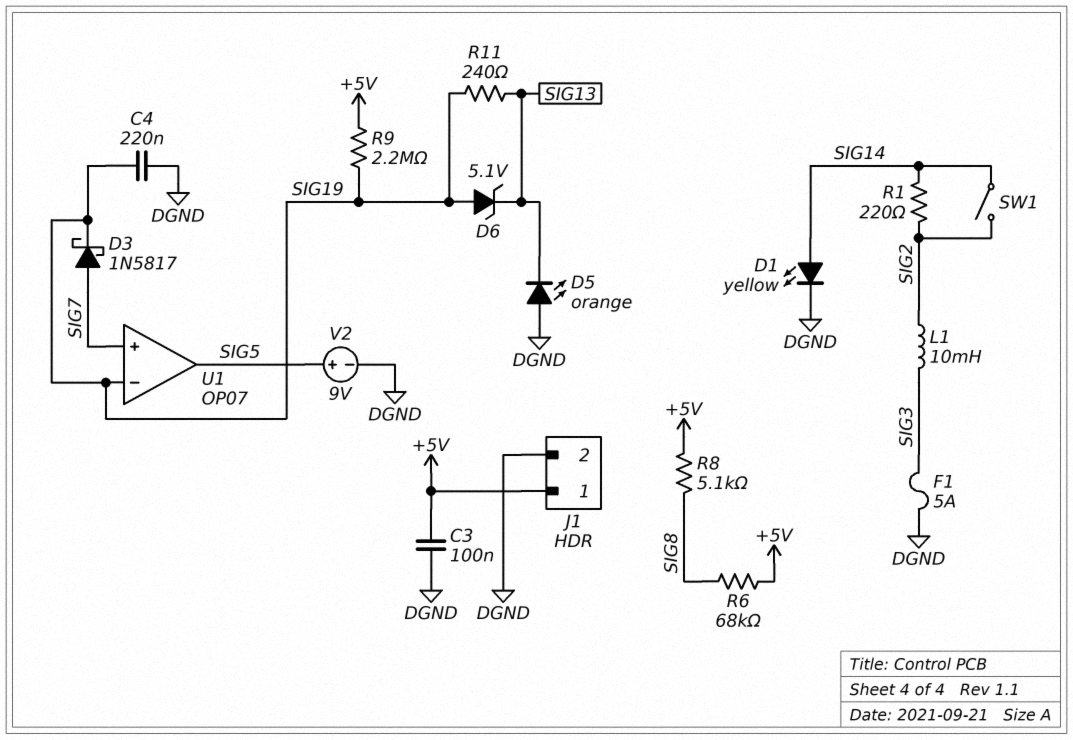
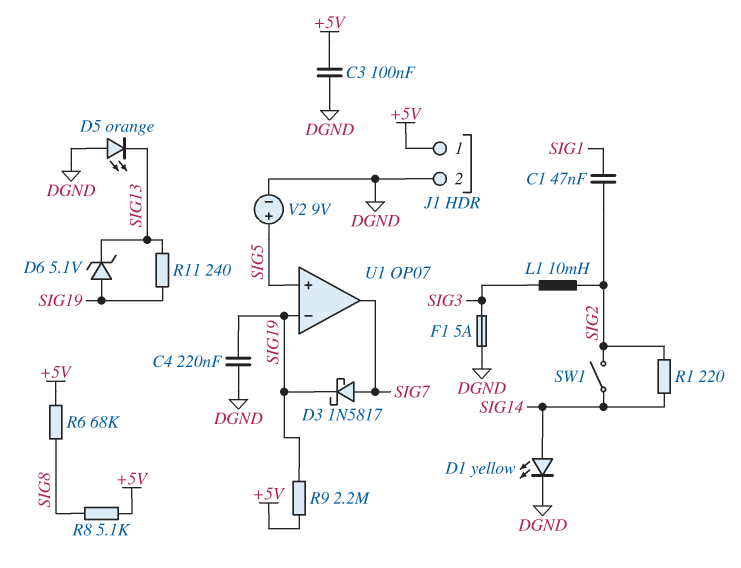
C1: none -> 47nF (SIG1, SIG2)
U1 pin in+: SIG7 -> SIG5
U1 pin out: SIG5 -> SIG7

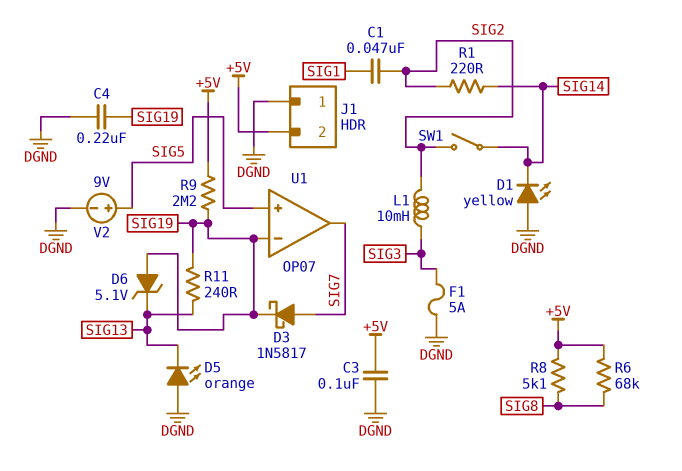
D1: LED yellow (A SIG14, K DGND) -> LED yellow (A DGND, K SIG14)
J1 pin 1: +5V -> DGND
J1 pin 2: DGND -> +5V

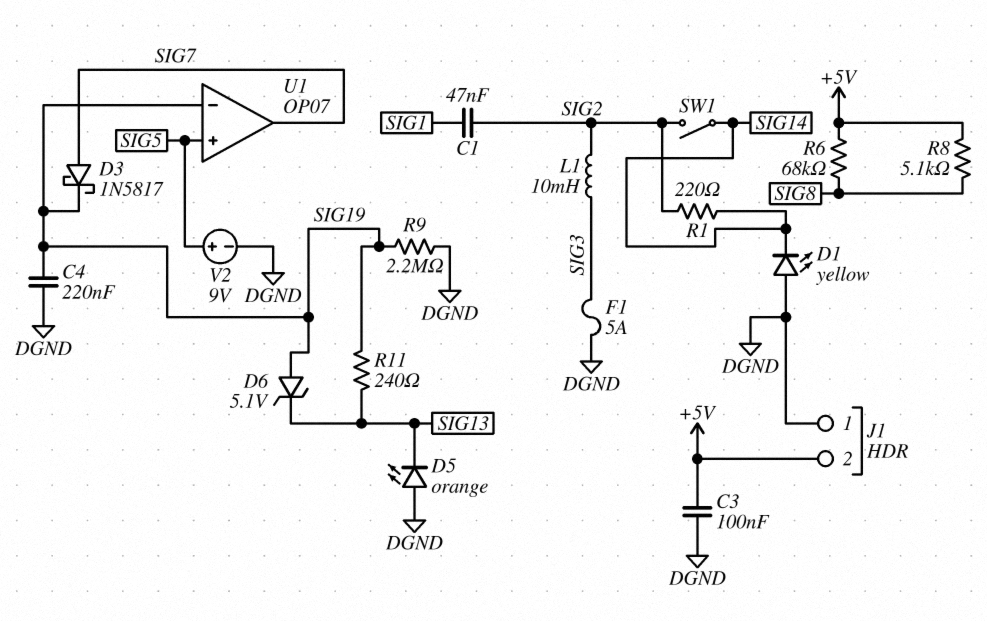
R9: 2.2M (+5V, SIG19) -> 2.2M (DGND, SIG19)

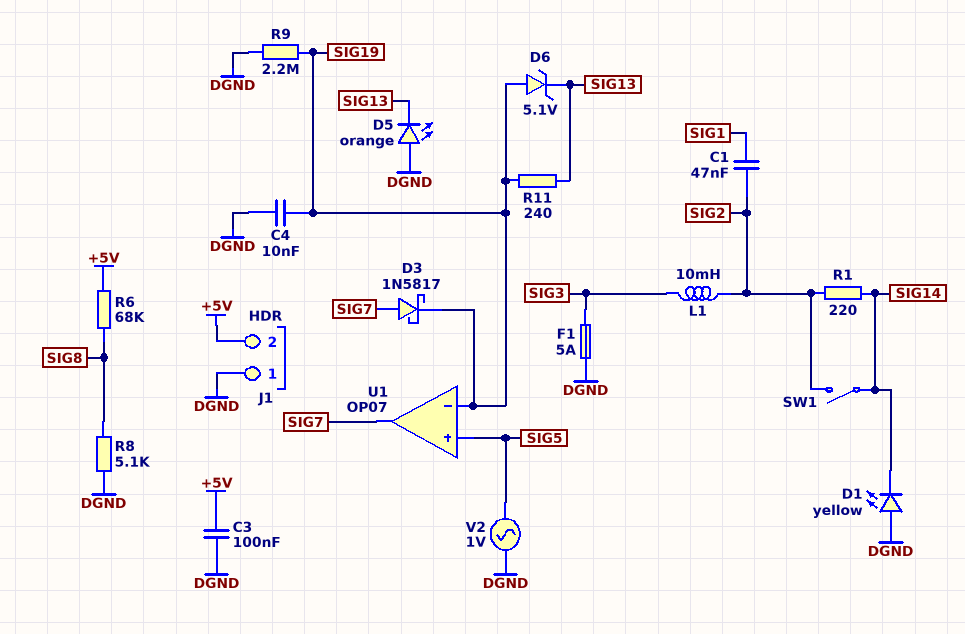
C4: 220nF (DGND, SIG19) -> 10nF (DGND, SIG19)
R8: 5.1k (+5V, SIG8) -> 5.1k (DGND, SIG8)
V2: 9V (plus SIG5, minus DGND) -> AC 1V (DGND, SIG5)

